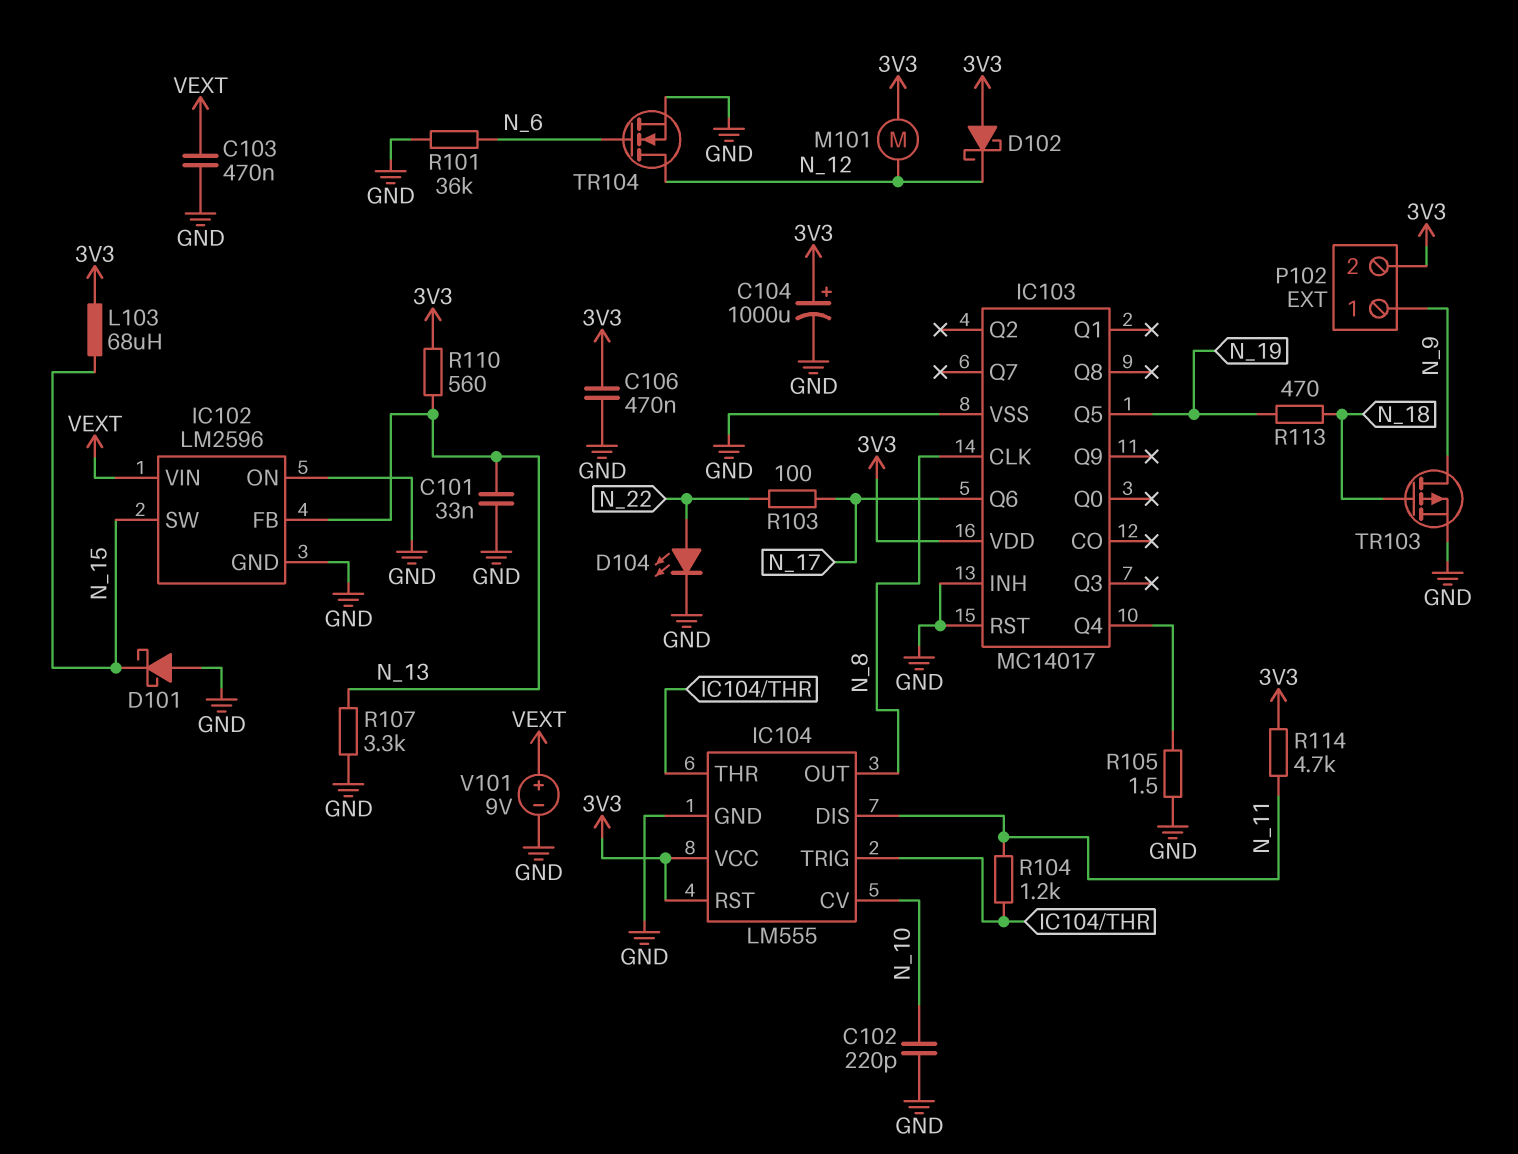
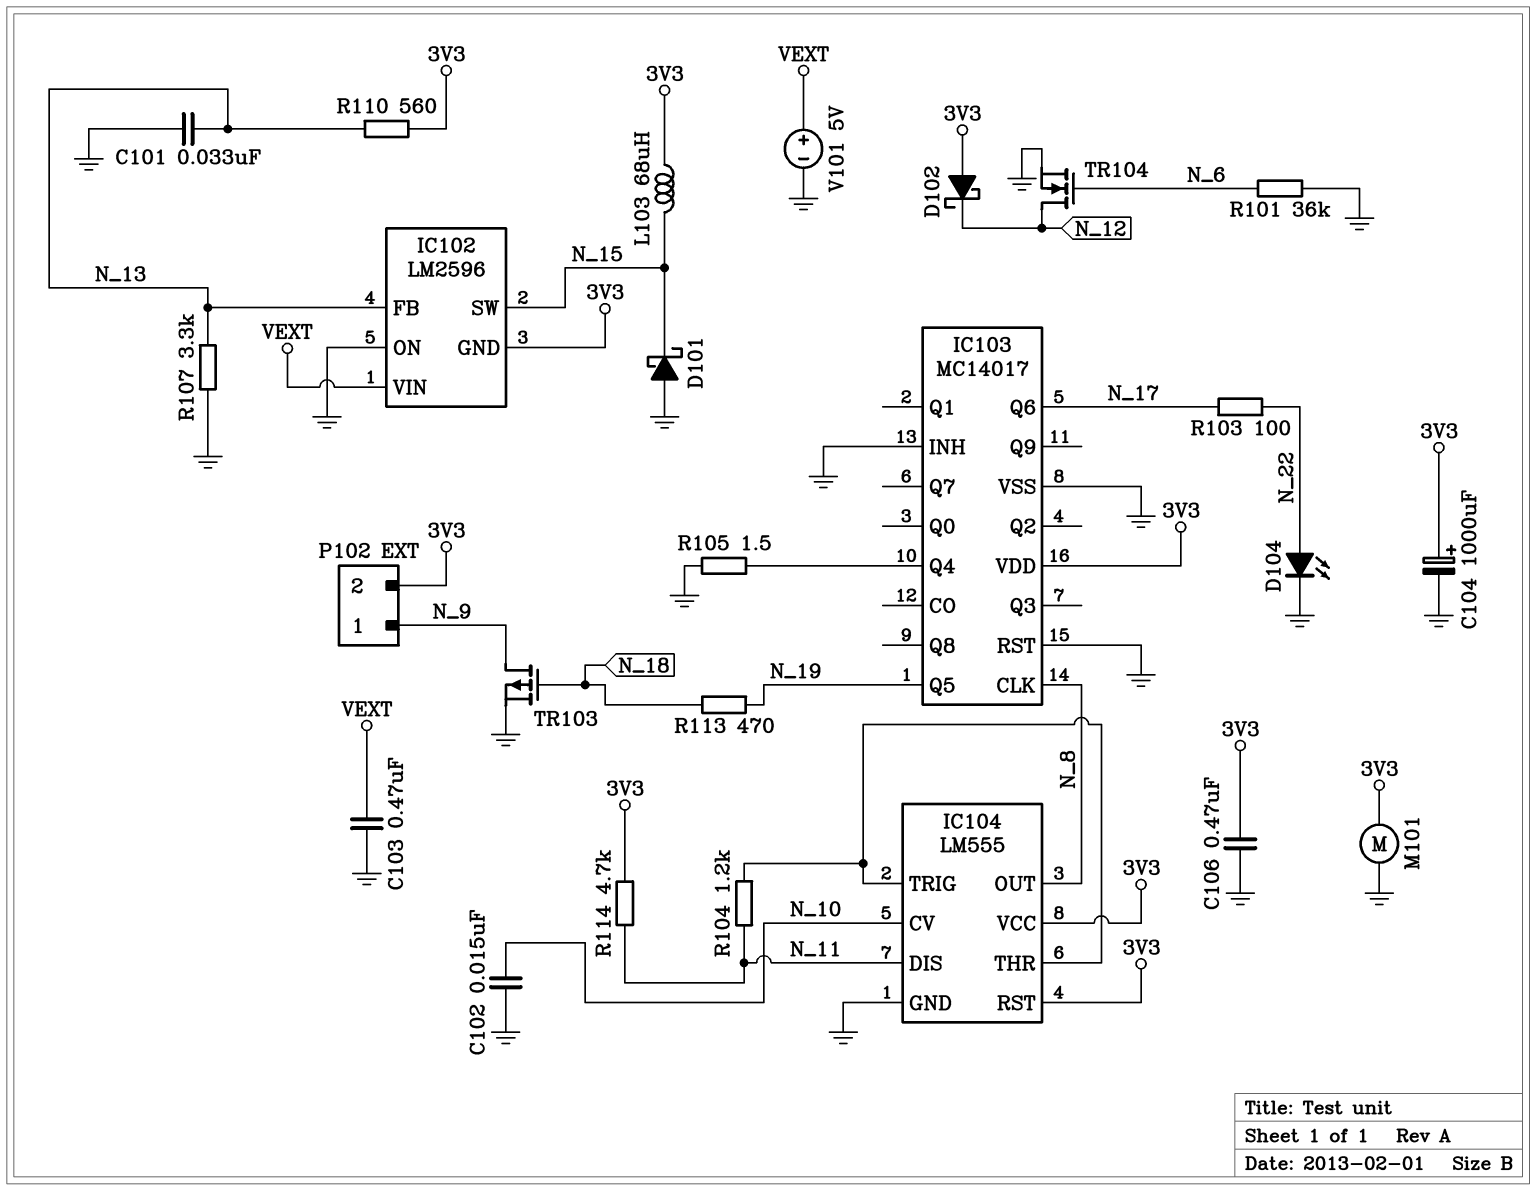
C102: 220pF (GND, N_10) -> 15nF (GND, N_10)
IC102 pin GND: GND -> 3V3
M101: motor (3V3, N_12) -> motor (3V3, GND)
V101: 9V (plus VEXT, minus GND) -> 5V (plus VEXT, minus GND)

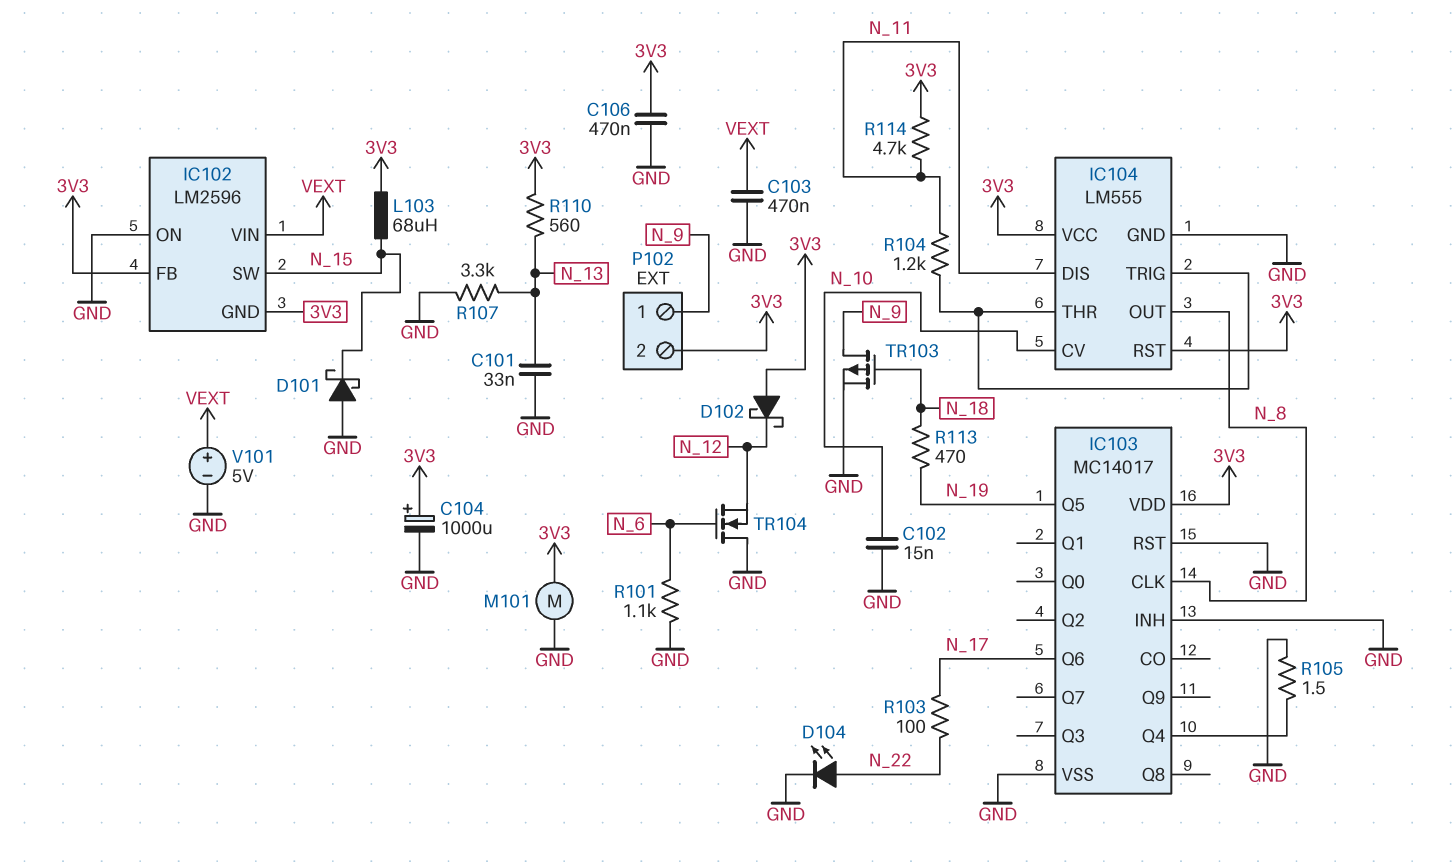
IC102 pin FB: N_13 -> 3V3
R101: 36k (GND, N_6) -> 1.1k (GND, N_6)
TR104: NMOS (G N_6, D N_12, S GND) -> NMOS (G N_6, D GND, S N_12)

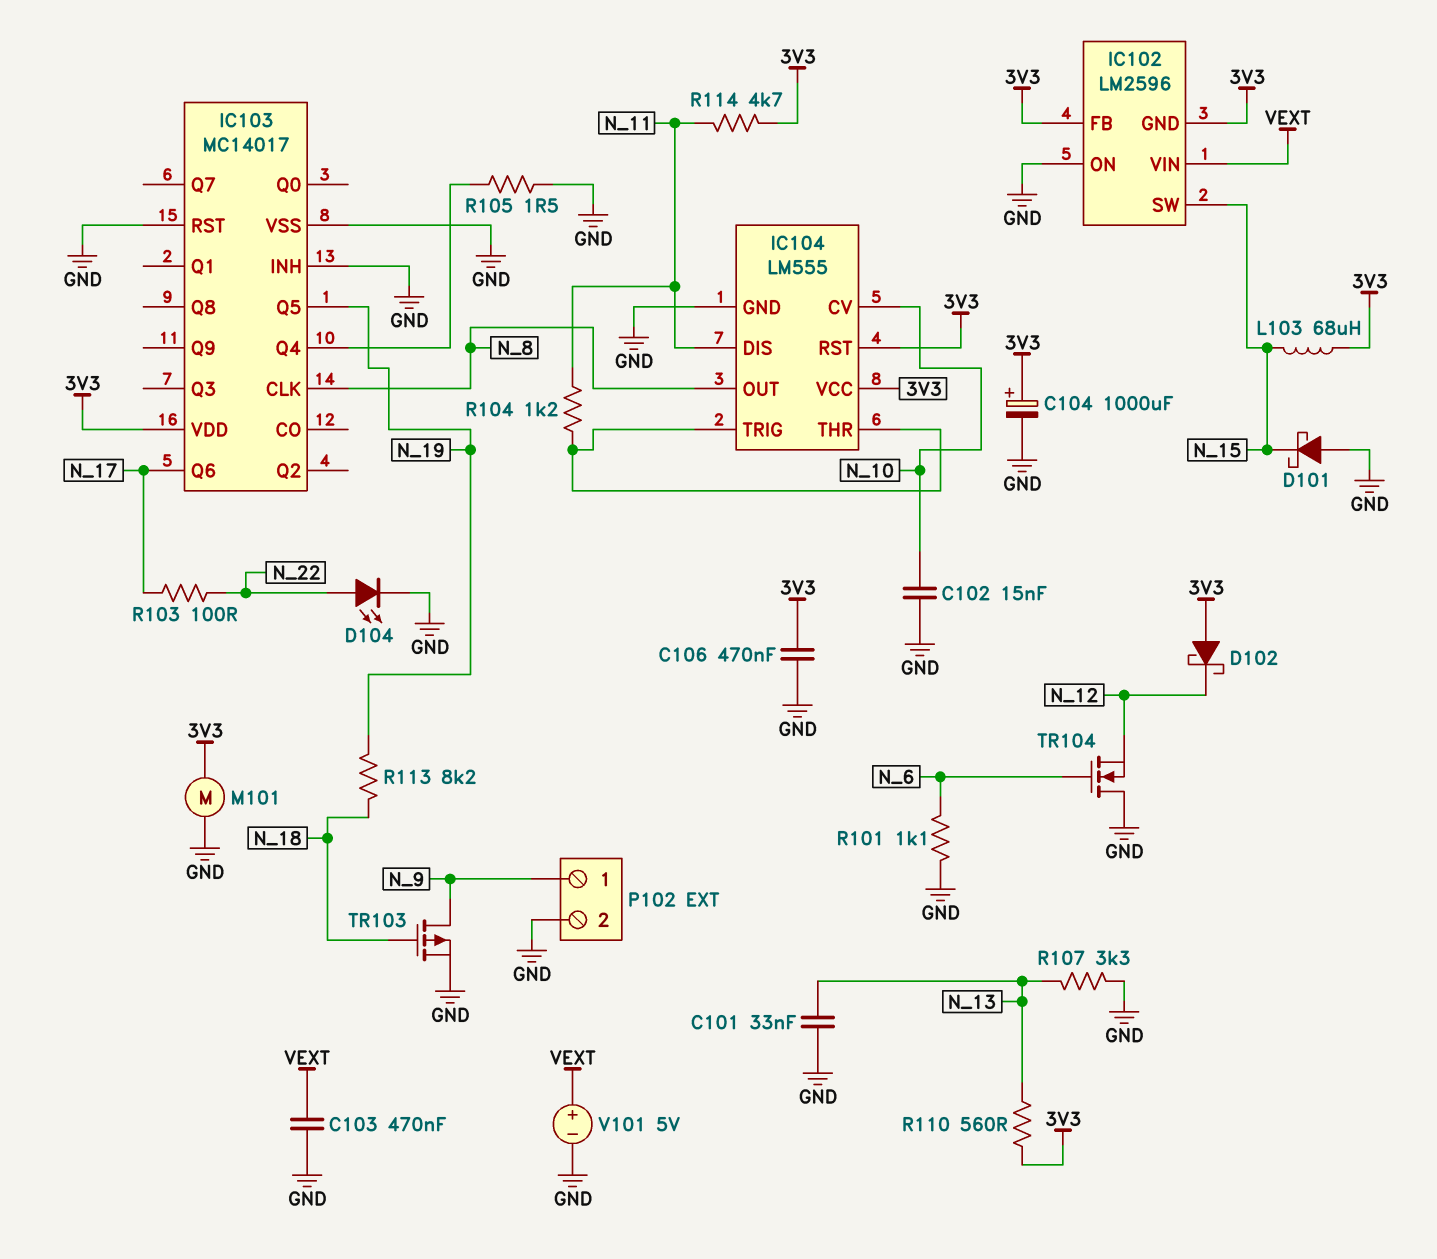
P102 pin 2: 3V3 -> GND
R113: 470 (N_18, N_19) -> 8.2k (N_18, N_19)

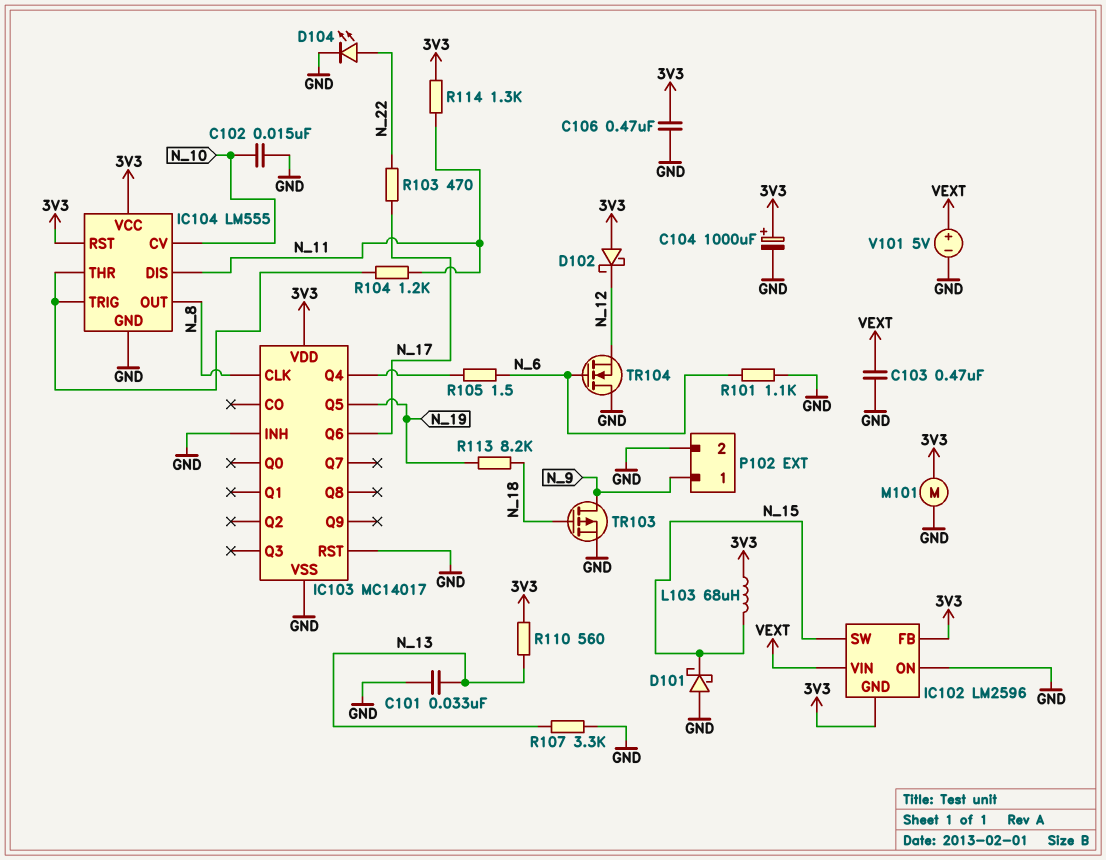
R103: 100 (N_17, N_22) -> 470 (N_17, N_22)
R105: 1.5 (GND, IC103/Q4) -> 1.5 (IC103/Q4, N_6)
R114: 4.7k (3V3, N_11) -> 1.3k (3V3, N_11)

